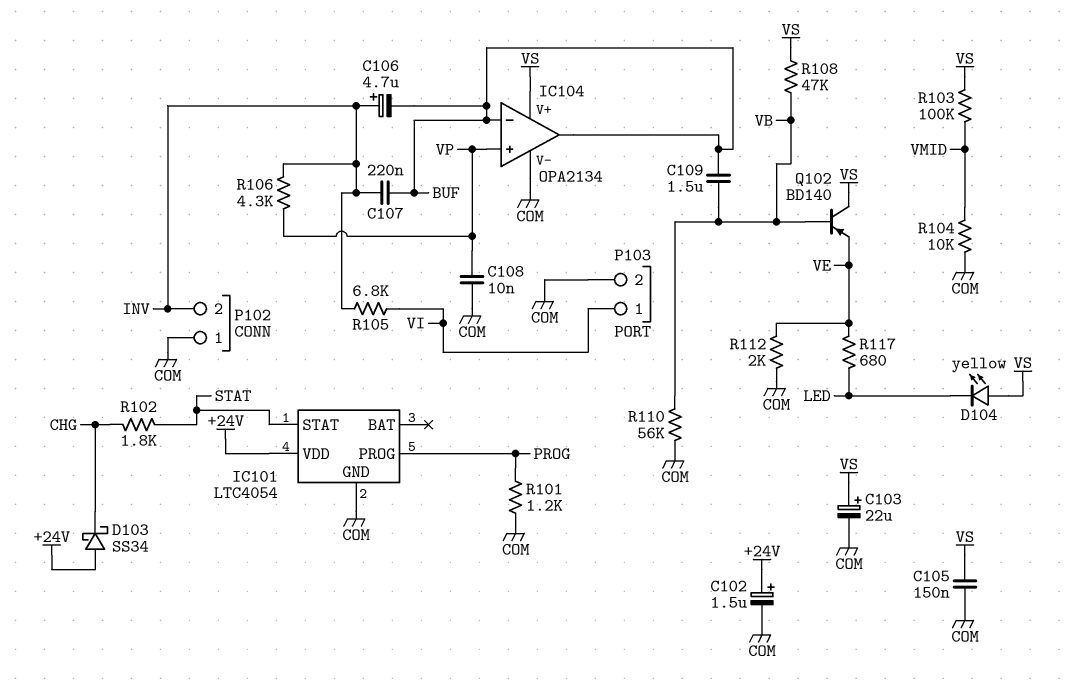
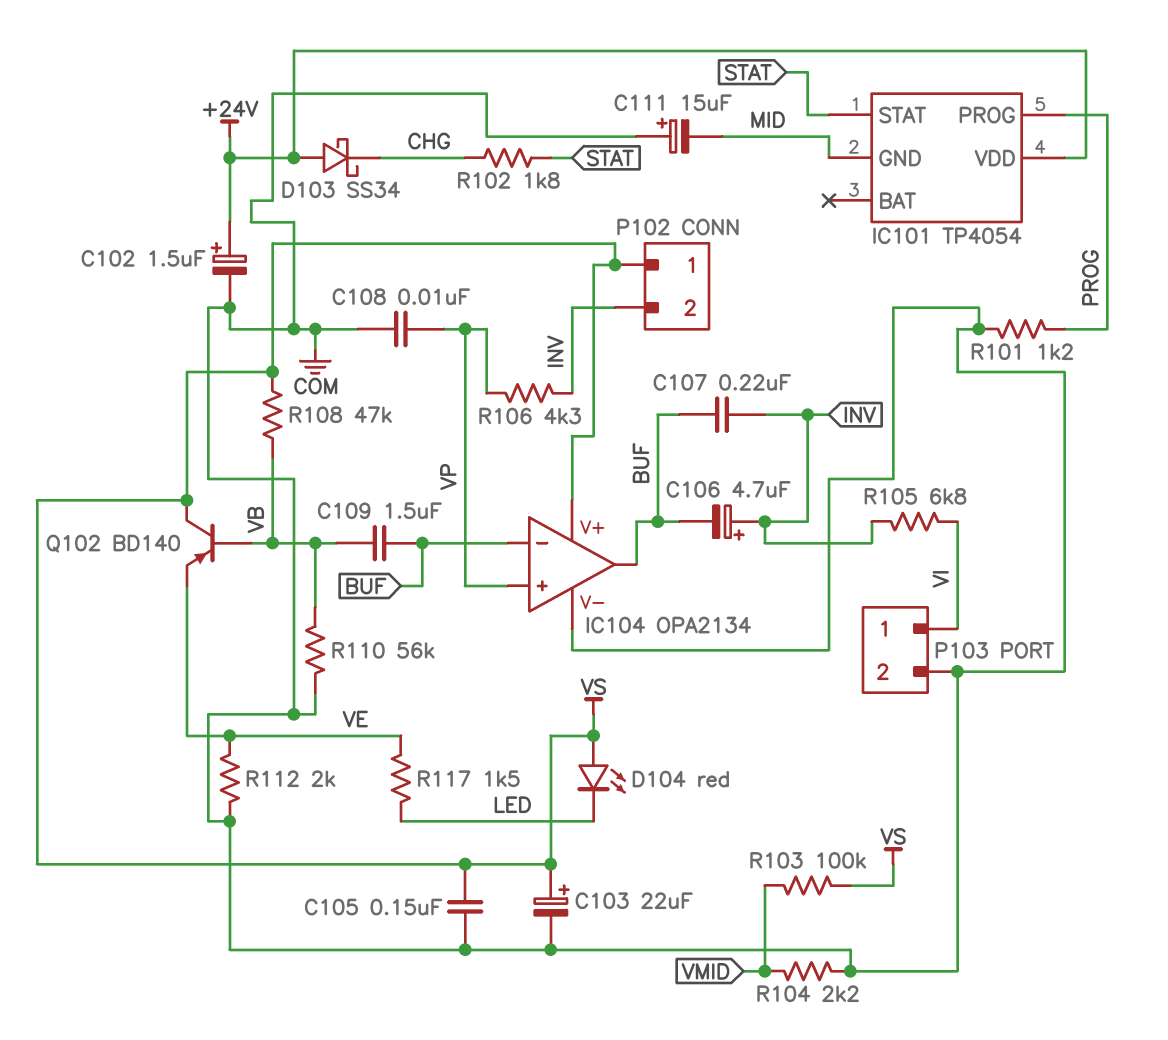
C111: none -> 15uF (plus COM, minus MID)
D104: LED yellow (A VS, K LED) -> LED red (A VS, K LED)
IC101: LTC4054 -> TP4054
IC101 pin GND: COM -> MID
P102 pin 1: COM -> VS
R104: 10k (COM, VMID) -> 2.2k (COM, VMID)
R117: 680 (LED, VE) -> 1.5k (LED, VE)

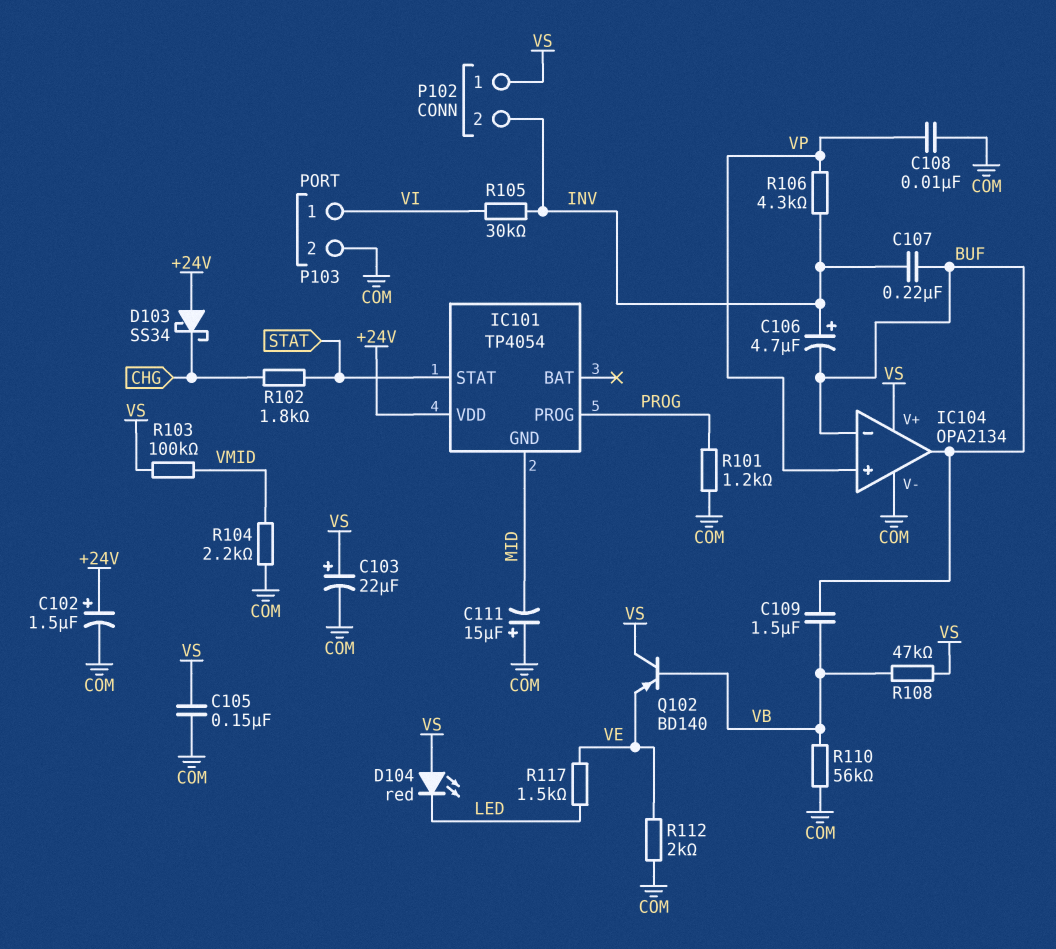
R105: 6.8k (INV, VI) -> 30k (INV, VI)

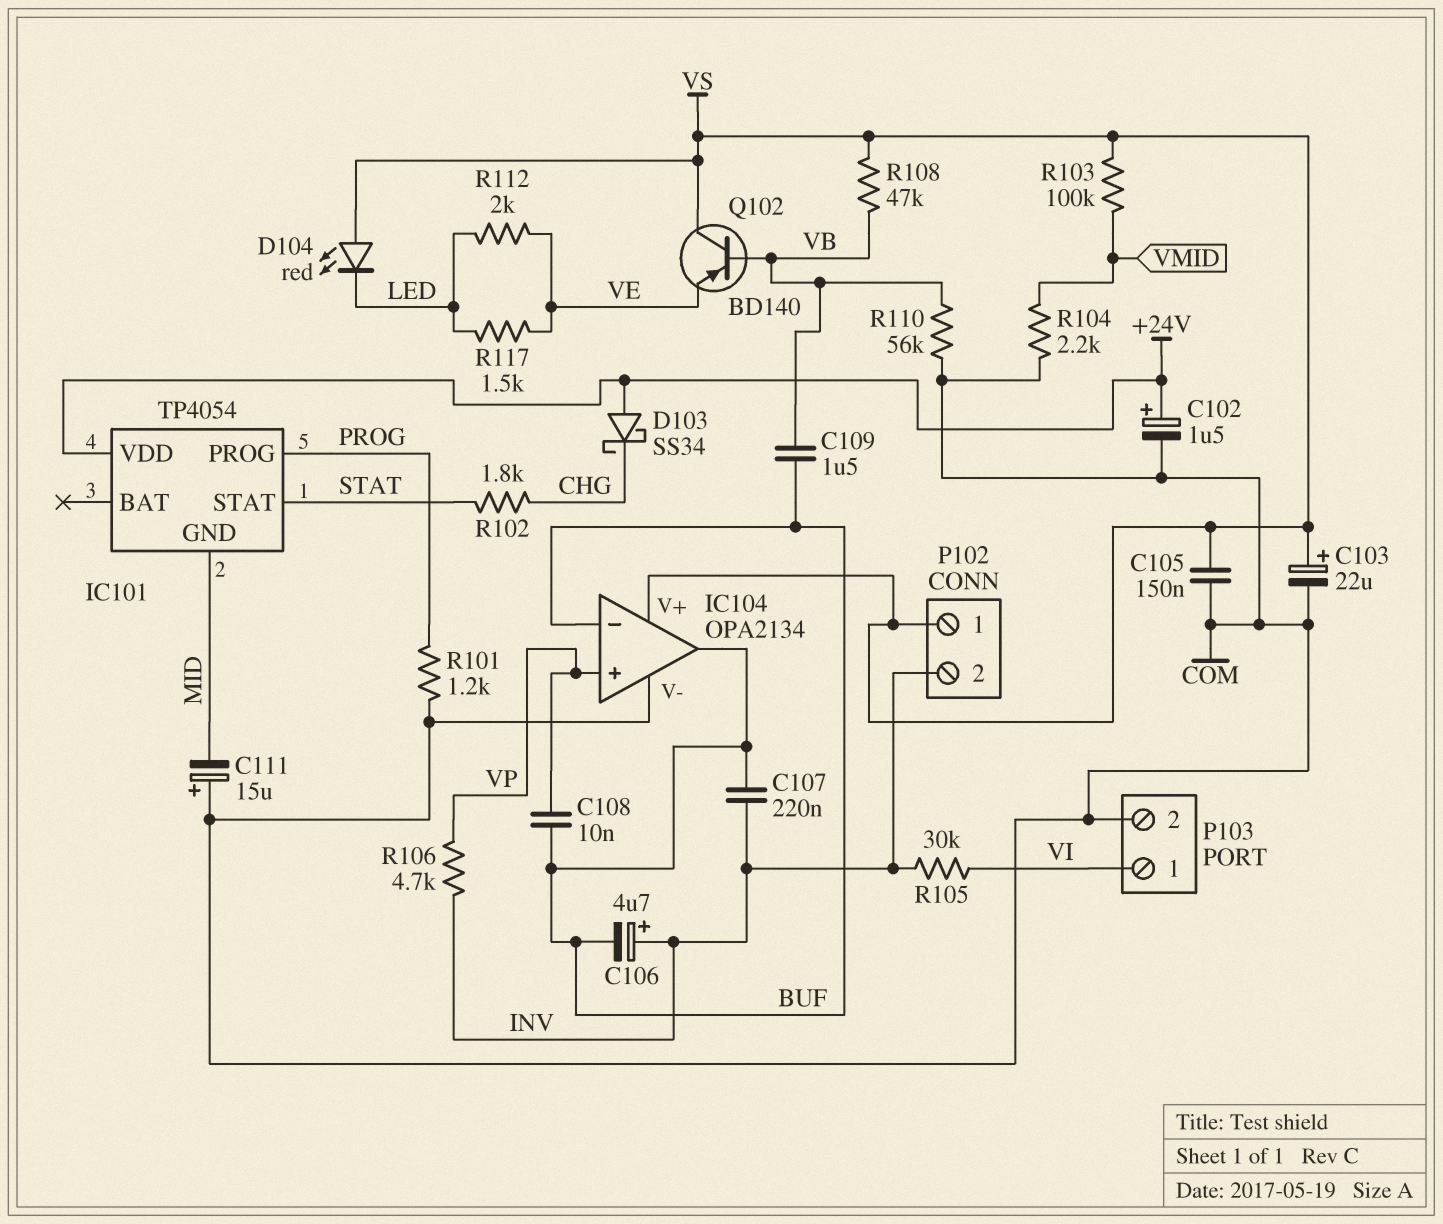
C108: 10nF (COM, VP) -> 10nF (BUF, VP)
R106: 4.3k (INV, VP) -> 4.7k (INV, VP)
R112: 2k (COM, VE) -> 2k (LED, VE)

